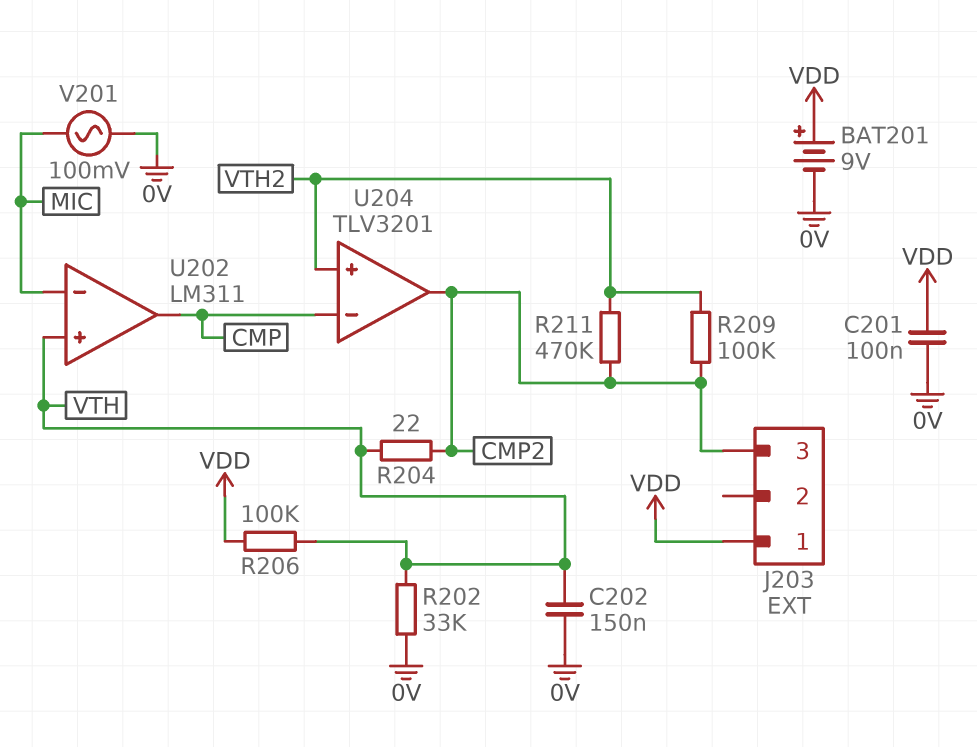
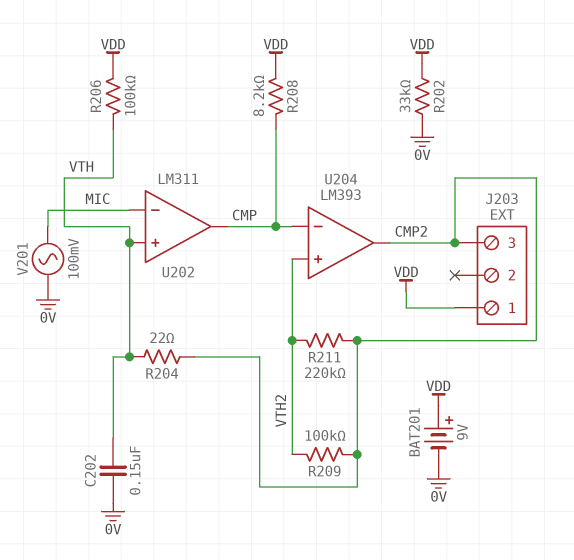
C201: 100nF (0V, VDD) -> none
R202: 33k (0V, VTH) -> 33k (0V, VDD)
R208: none -> 8.2k (CMP, VDD)
R211: 470k (CMP2, VTH2) -> 220k (CMP2, VTH2)
U204: TLV3201 -> LM393

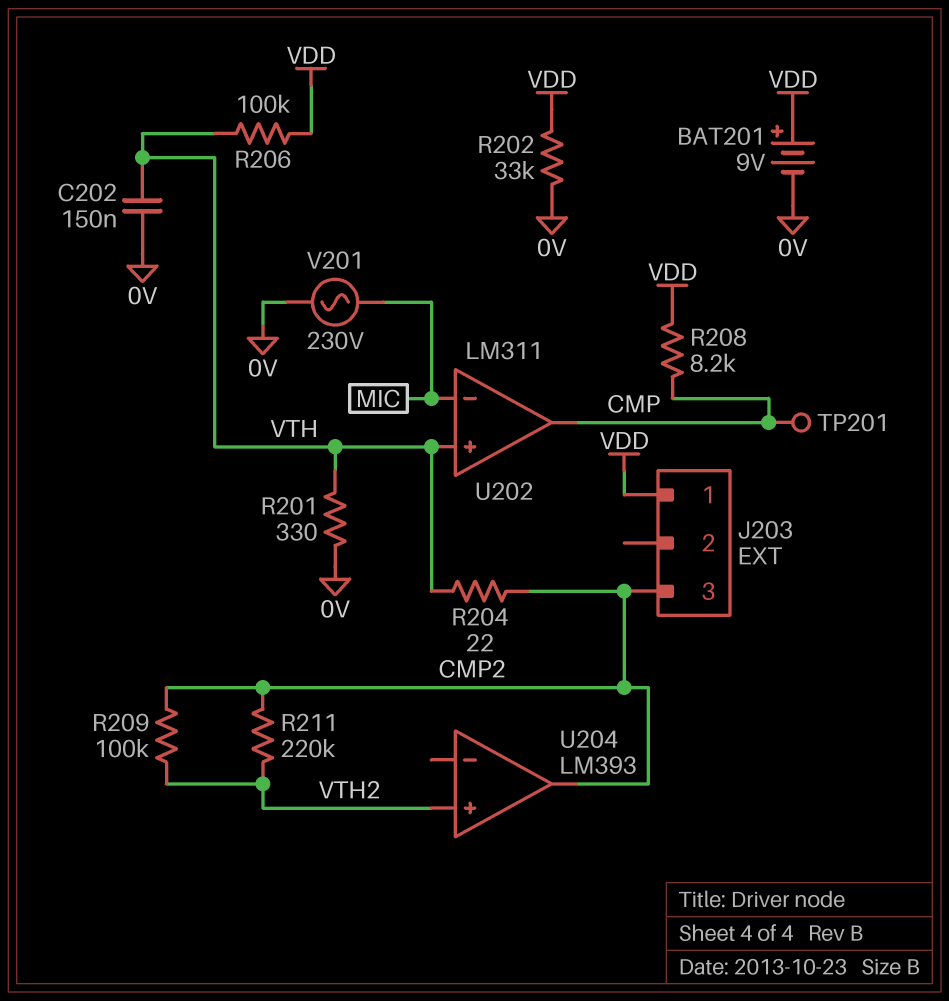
R201: none -> 330 (0V, VTH)
TP201: none -> test point (CMP)
U204 pin in-: CMP -> none
V201: AC 100mV (0V, MIC) -> AC 230V (0V, MIC)

